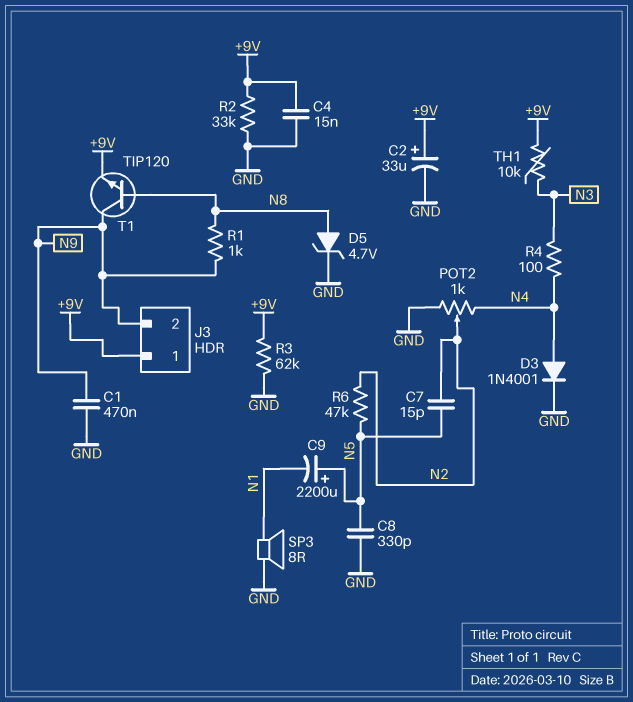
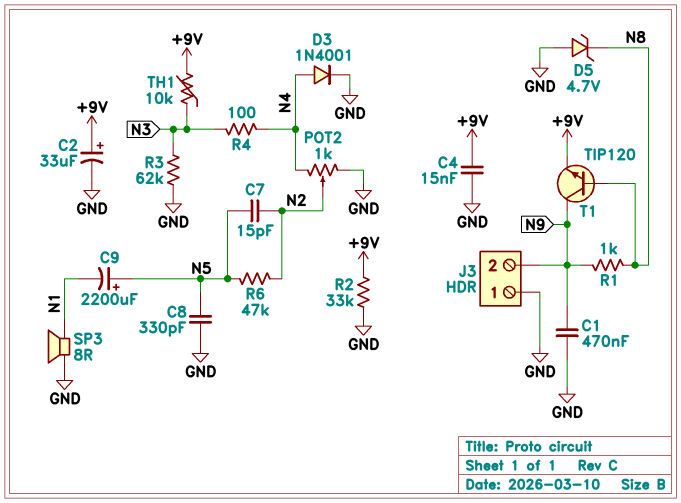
D5: zener 4.7V (A N8, K GND) -> zener 4.7V (A GND, K N8)
J3 pin 1: +9V -> GND
R3: 62k (+9V, GND) -> 62k (GND, N3)

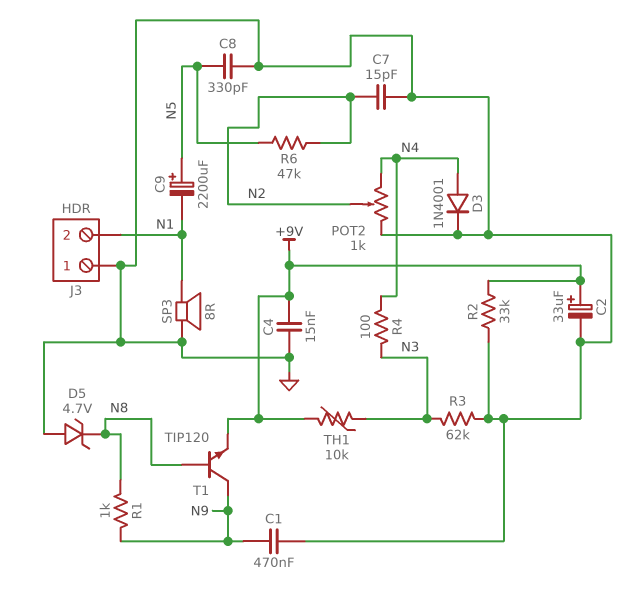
C7: 15pF (N2, N5) -> 15pF (GND, N2)
J3 pin 2: N9 -> N1

